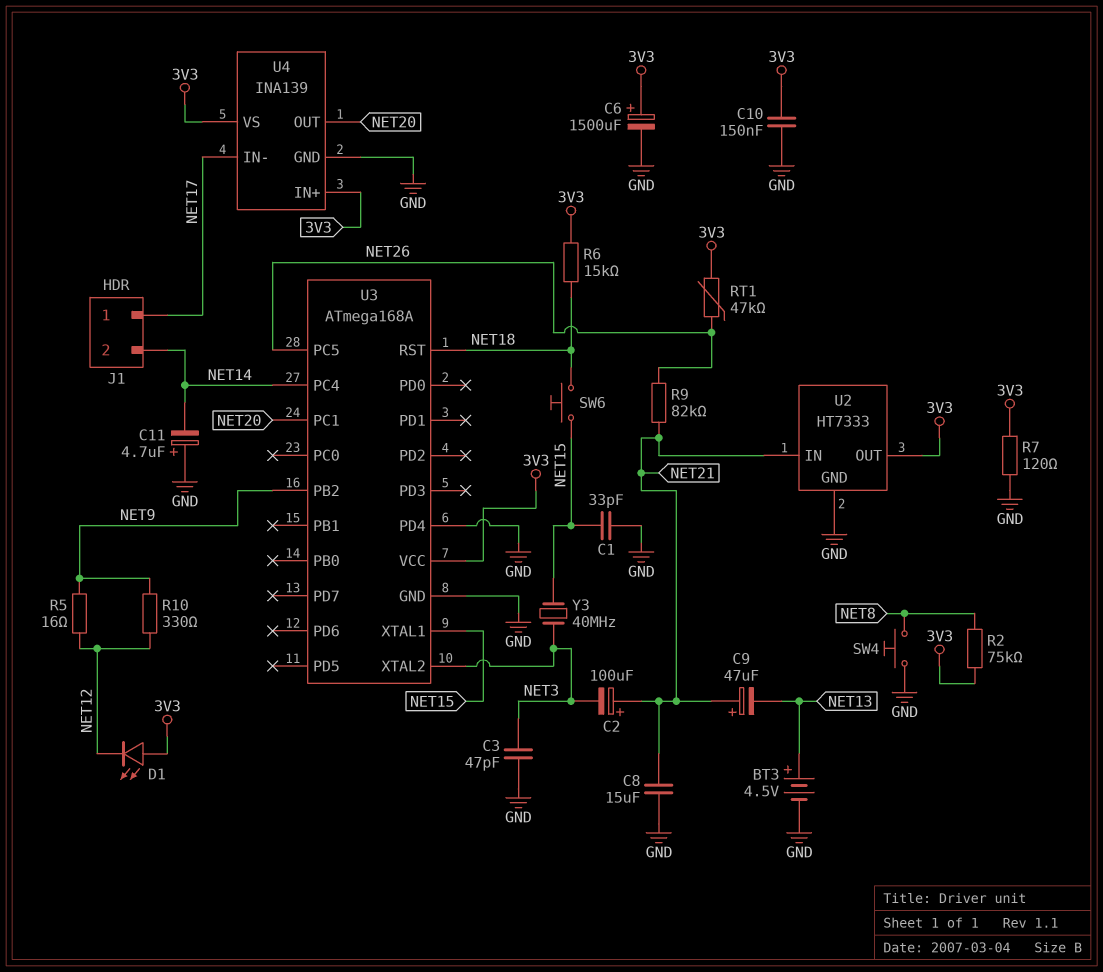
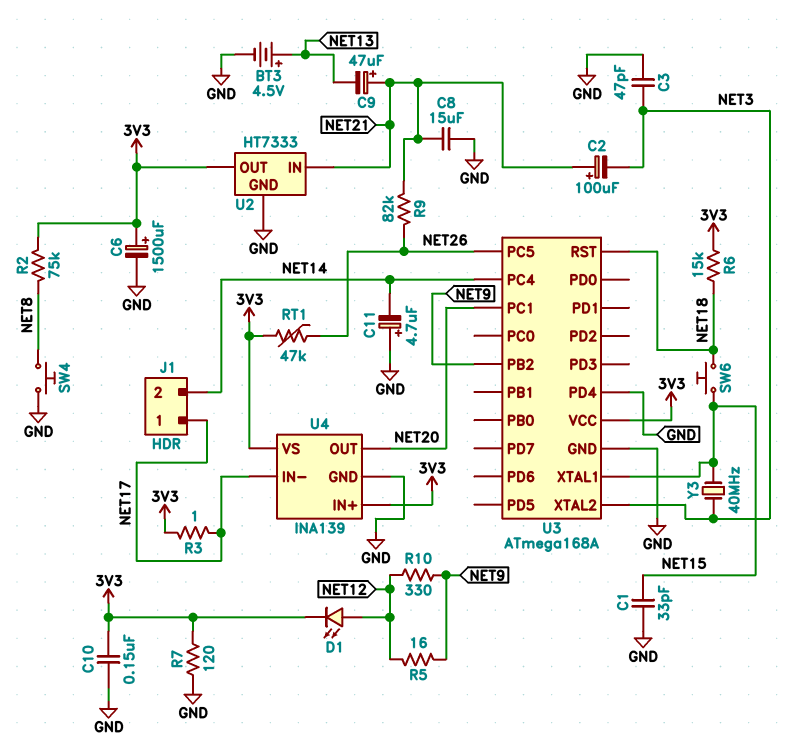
D1: LED (A 3V3, K NET12) -> LED (A NET12, K 3V3)
R3: none -> 1 (3V3, NET17)

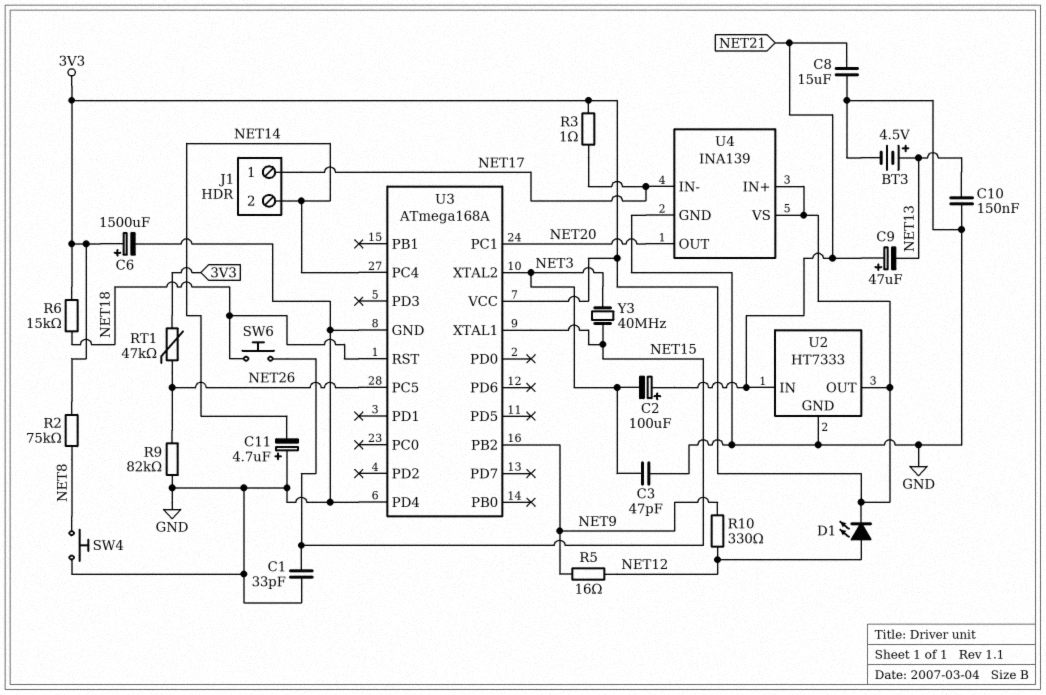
C10: 150nF (3V3, GND) -> 150nF (GND, NET13)
R7: 120 (3V3, GND) -> none
R9: 82k (NET21, NET26) -> 82k (GND, NET26)

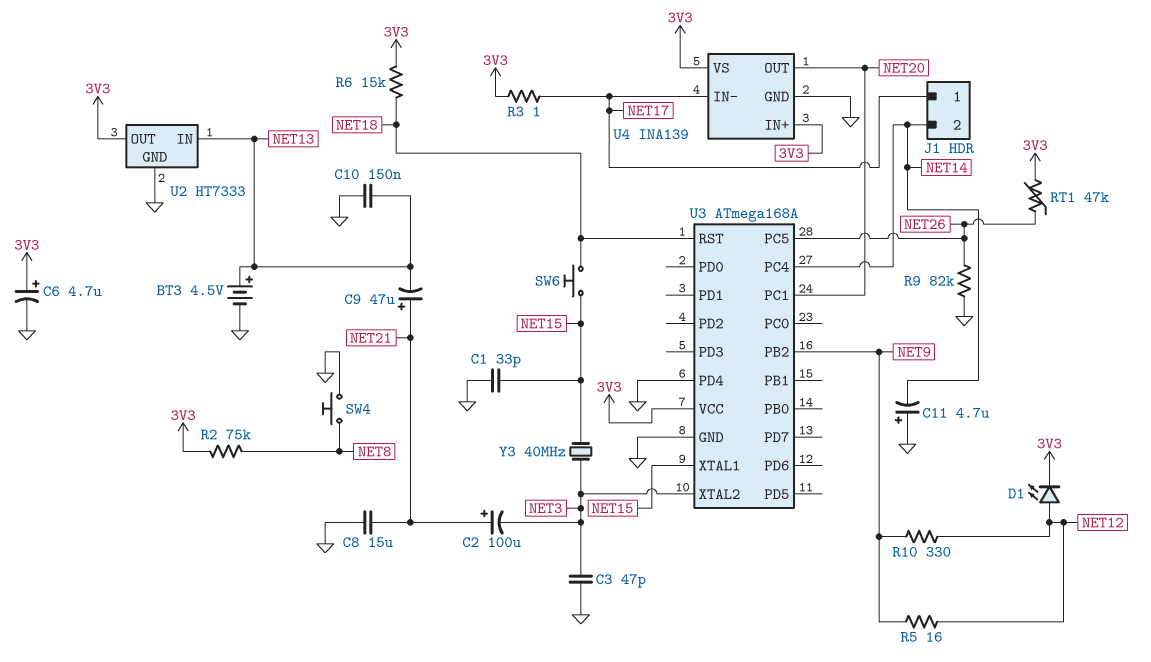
C6: 1500uF (plus 3V3, minus GND) -> 4.7uF (plus 3V3, minus GND)
U2 pin IN: NET21 -> NET13

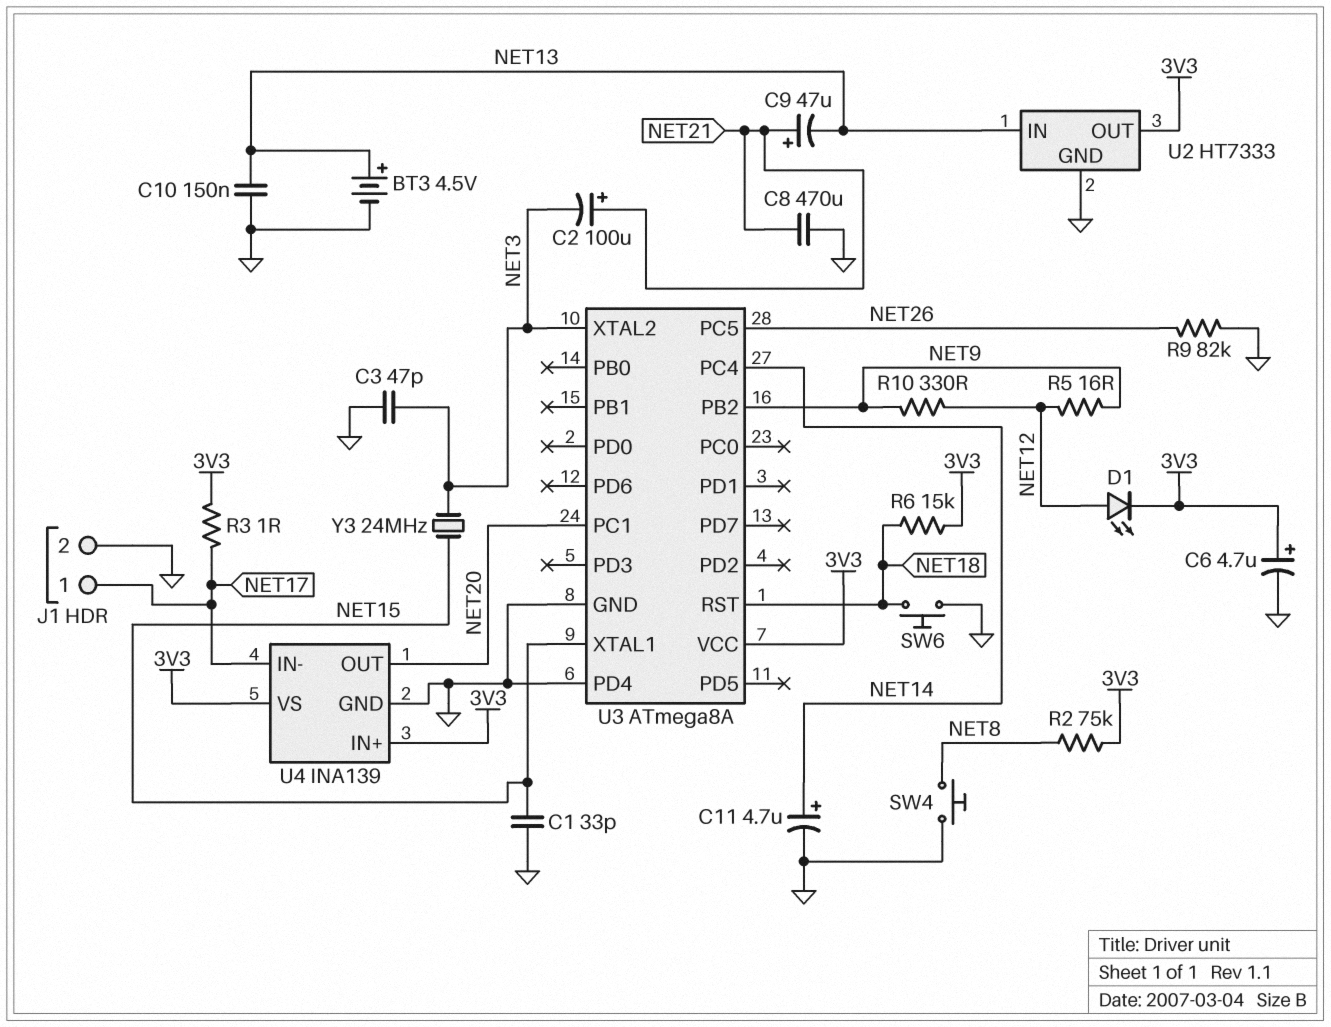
C8: 15uF (GND, NET21) -> 470uF (GND, NET21)
C11: 4.7uF (plus GND, minus NET14) -> 4.7uF (plus NET14, minus GND)
J1 pin 2: NET14 -> GND
RT1: 47k (3V3, NET26) -> none
SW6: button (NET15, NET18) -> button (GND, NET18)
U3: ATmega168A -> ATmega8A
Y3: 40MHz (NET3, NET15) -> 24MHz (NET3, NET15)

